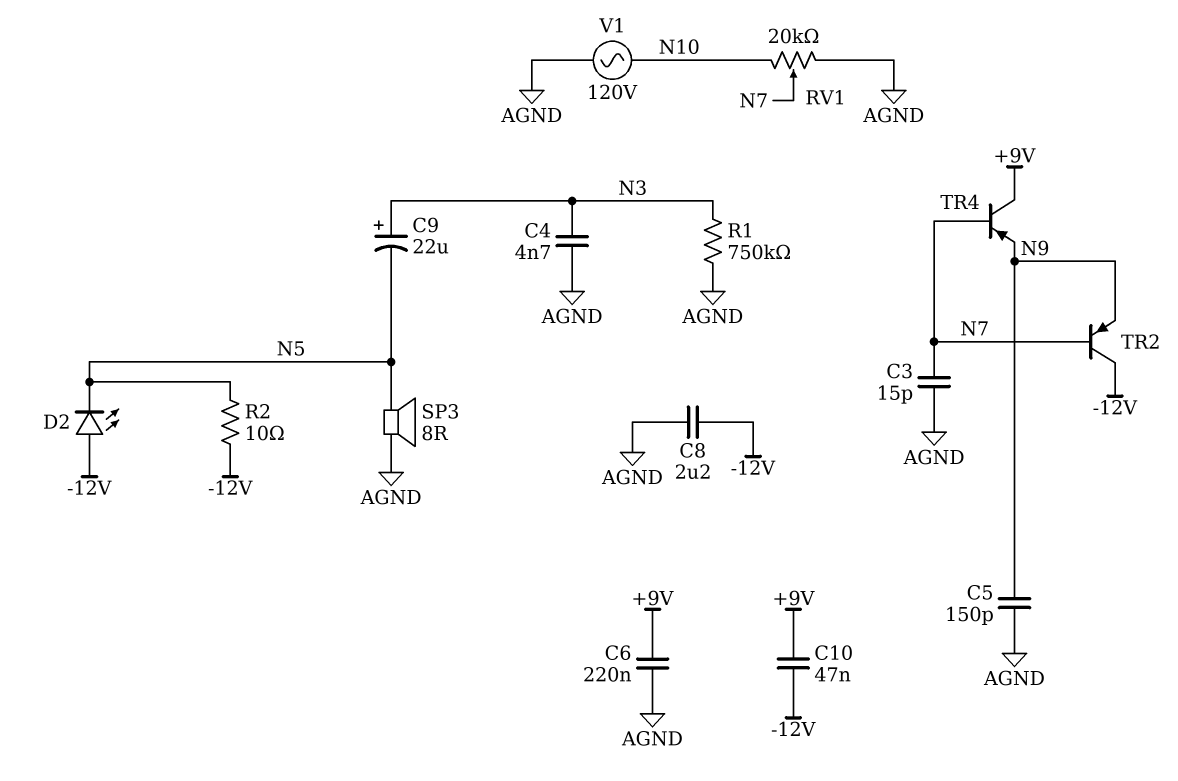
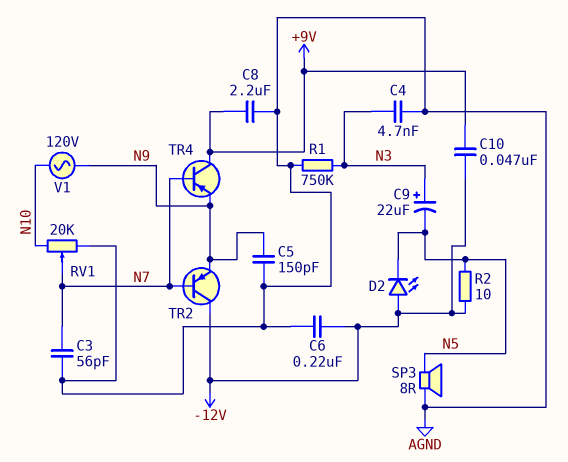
C3: 15pF (AGND, N7) -> 56pF (AGND, N7)
C6: 220nF (+9V, AGND) -> 220nF (-12V, AGND)
C8: 2.2uF (-12V, AGND) -> 2.2uF (+9V, AGND)
V1: AC 120V (AGND, N10) -> AC 120V (N9, N10)

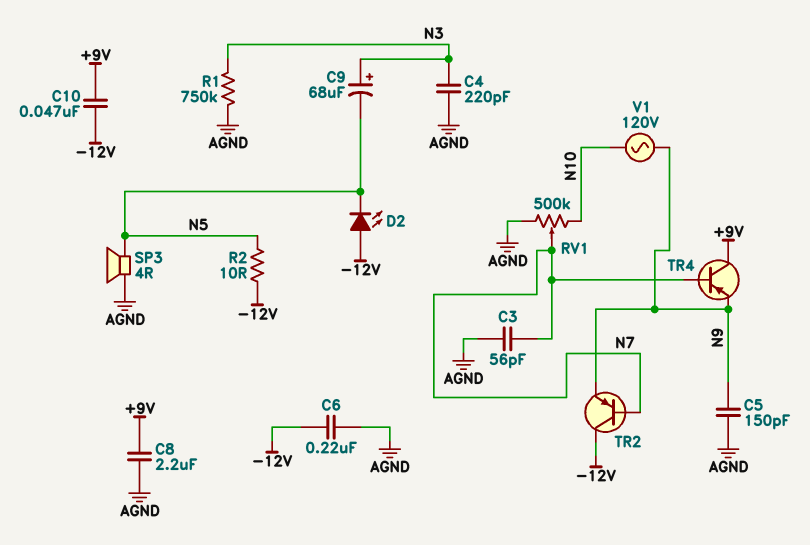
C4: 4.7nF (AGND, N3) -> 220pF (AGND, N3)
C9: 22uF (plus N3, minus N5) -> 68uF (plus N3, minus N5)
RV1: 20k (AGND, N10, wiper N7) -> 500k (AGND, N10, wiper N7)
SP3: speaker 8R (AGND, N5) -> speaker 4R (AGND, N5)

